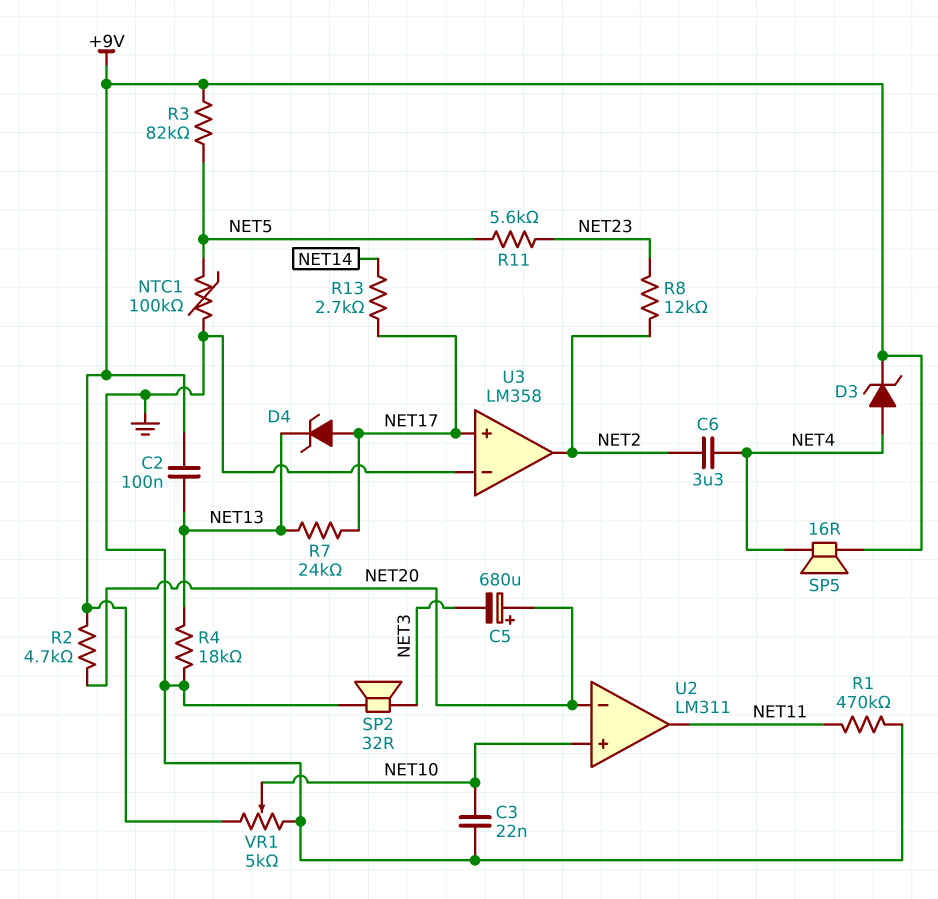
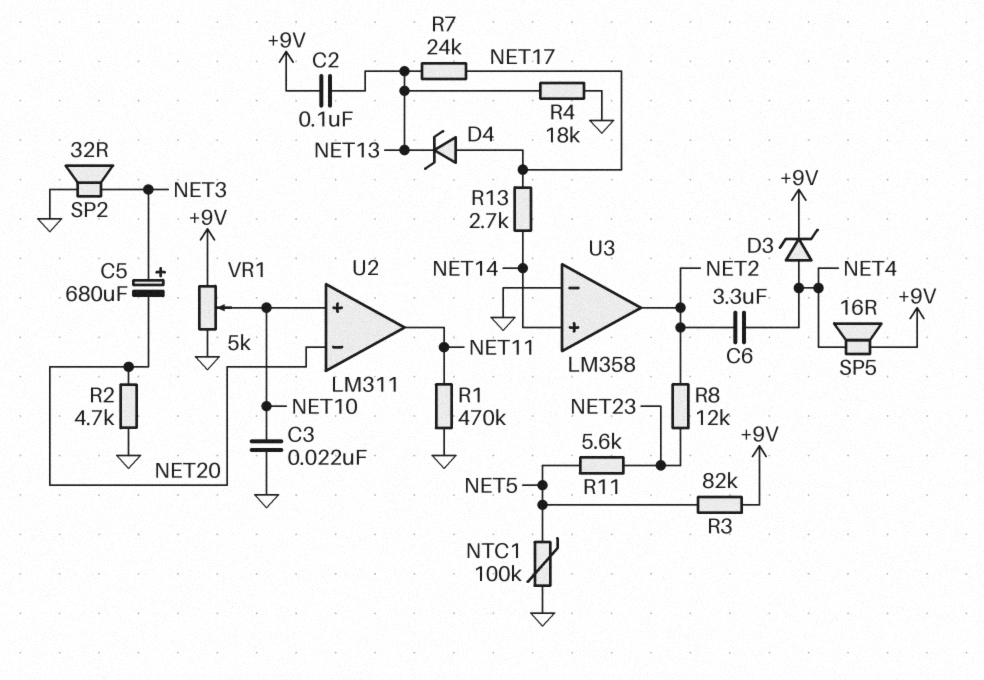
C5: 680uF (plus NET20, minus NET3) -> 680uF (plus NET3, minus NET20)
R2: 4.7k (+9V, NET20) -> 4.7k (GND, NET20)
U3 pin in+: NET17 -> NET14

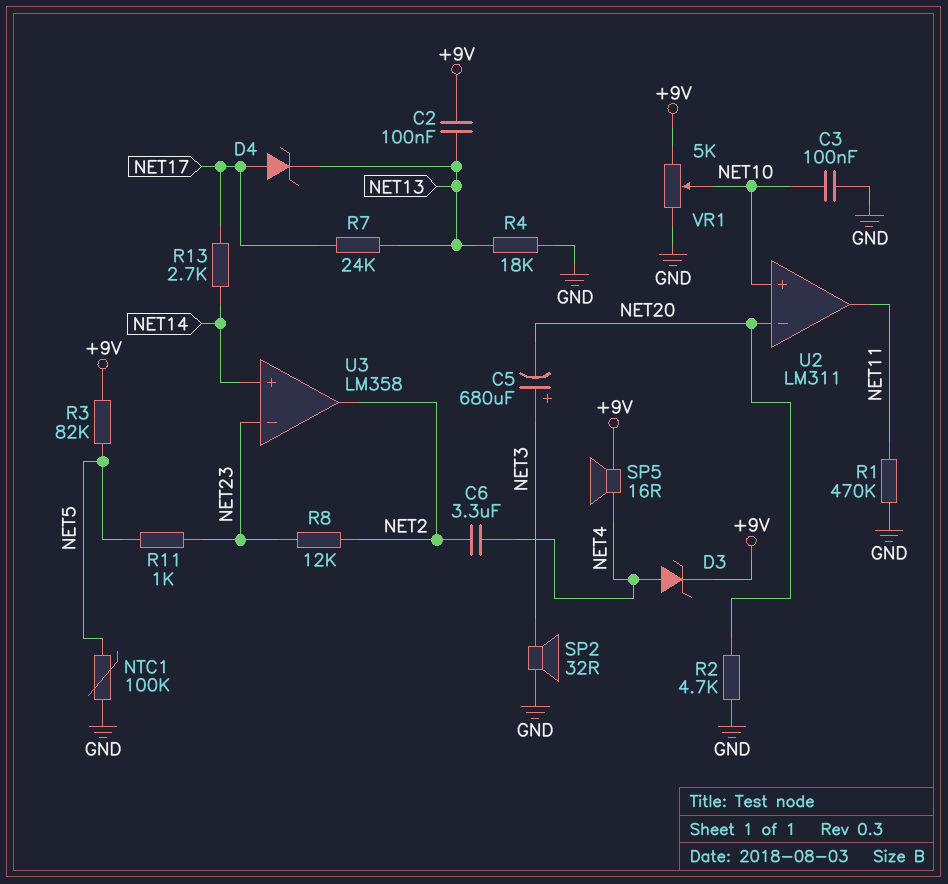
C3: 22nF (GND, NET10) -> 100nF (GND, NET10)
R11: 5.6k (NET5, NET23) -> 1k (NET5, NET23)
U3 pin in-: GND -> NET23

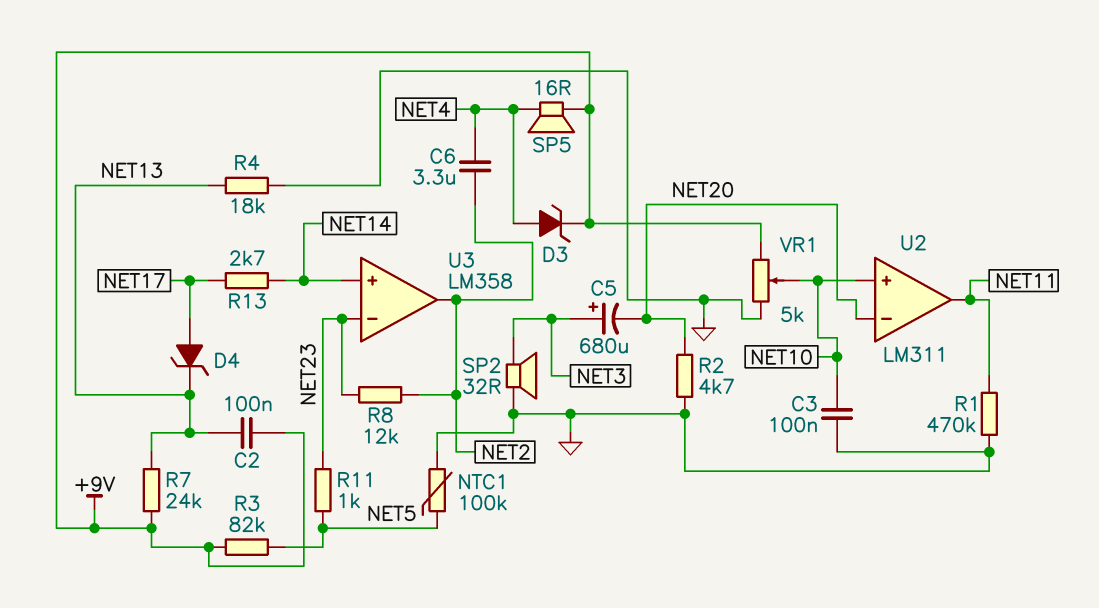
R7: 24k (NET13, NET17) -> 24k (+9V, NET13)

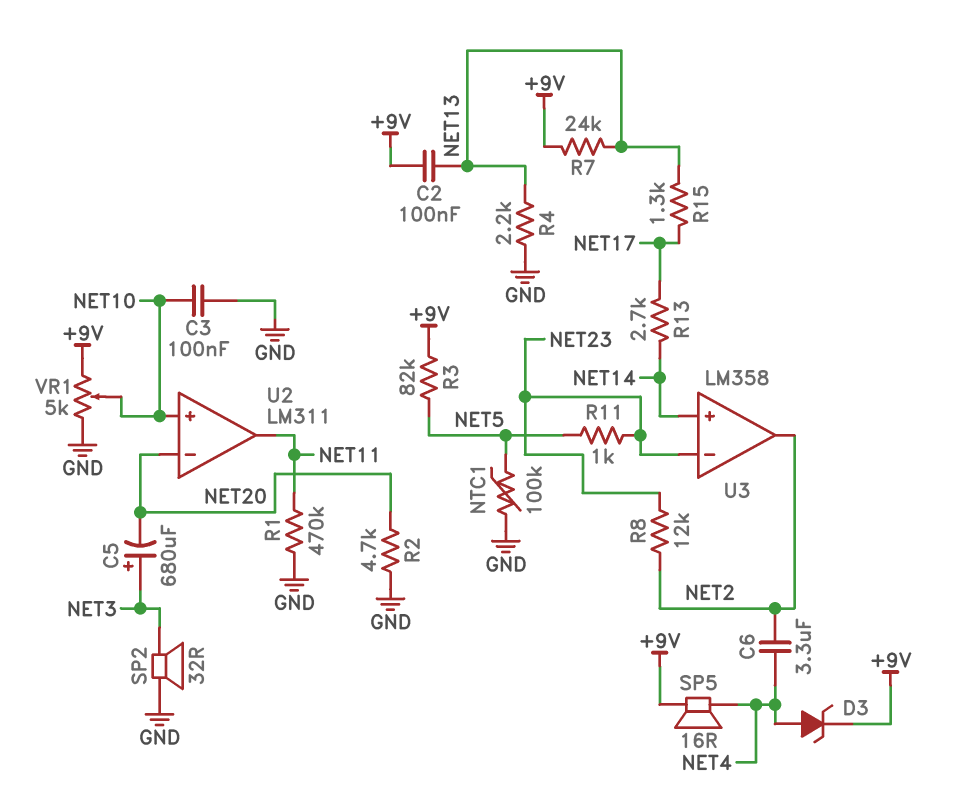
D4: zener (A NET17, K NET13) -> none
R4: 18k (GND, NET13) -> 2.2k (GND, NET13)
R15: none -> 1.3k (NET13, NET17)

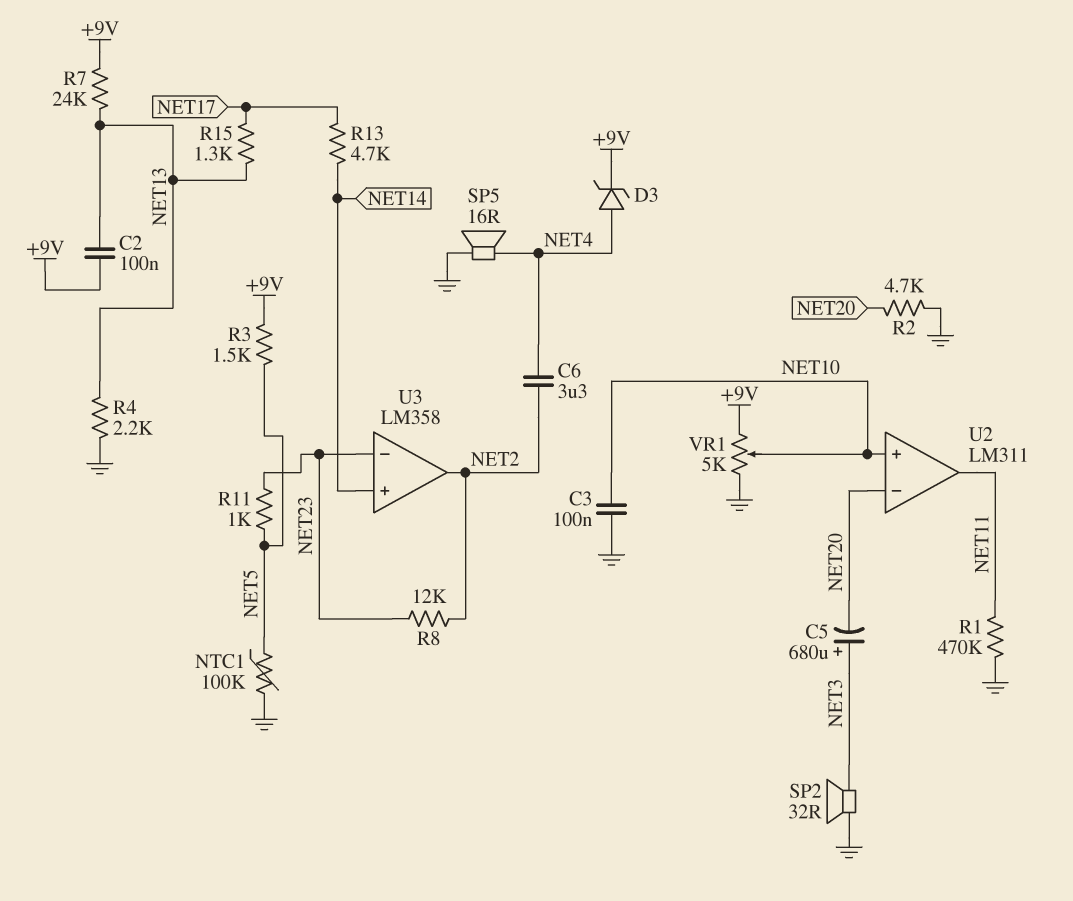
R3: 82k (+9V, NET5) -> 1.5k (+9V, NET5)
R13: 2.7k (NET14, NET17) -> 4.7k (NET14, NET17)
SP5: speaker 16R (+9V, NET4) -> speaker 16R (GND, NET4)

